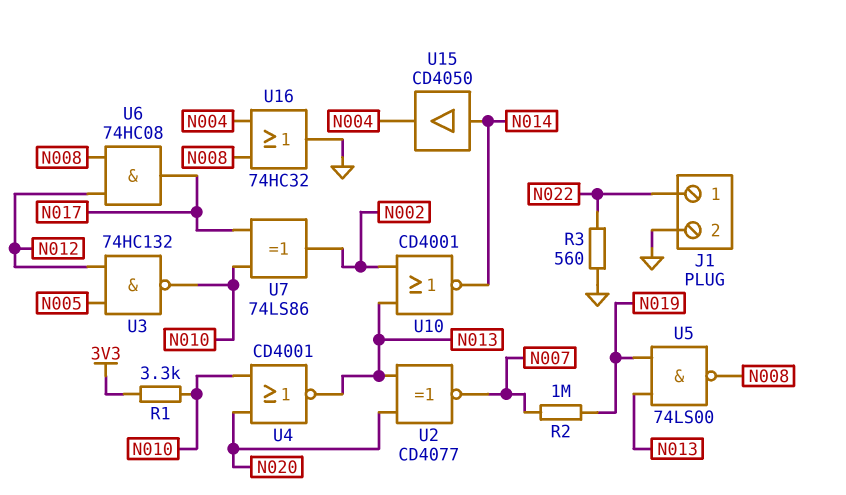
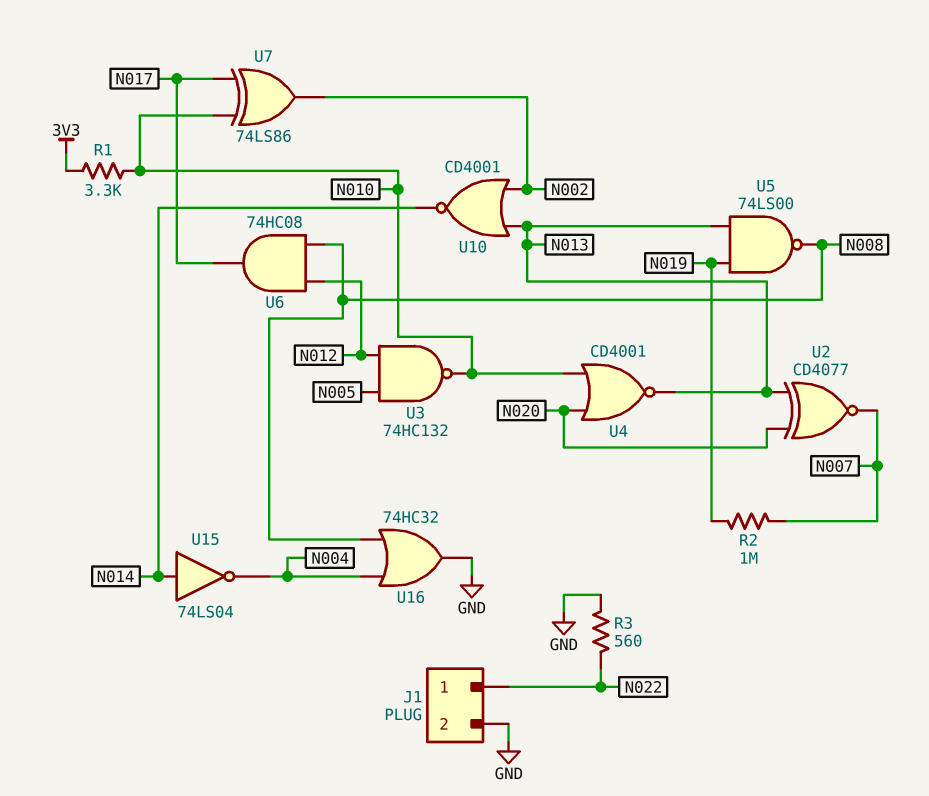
U15: buffer CD4050 (in N014, out N004) -> NOT 74LS04 (in N014, out N004)

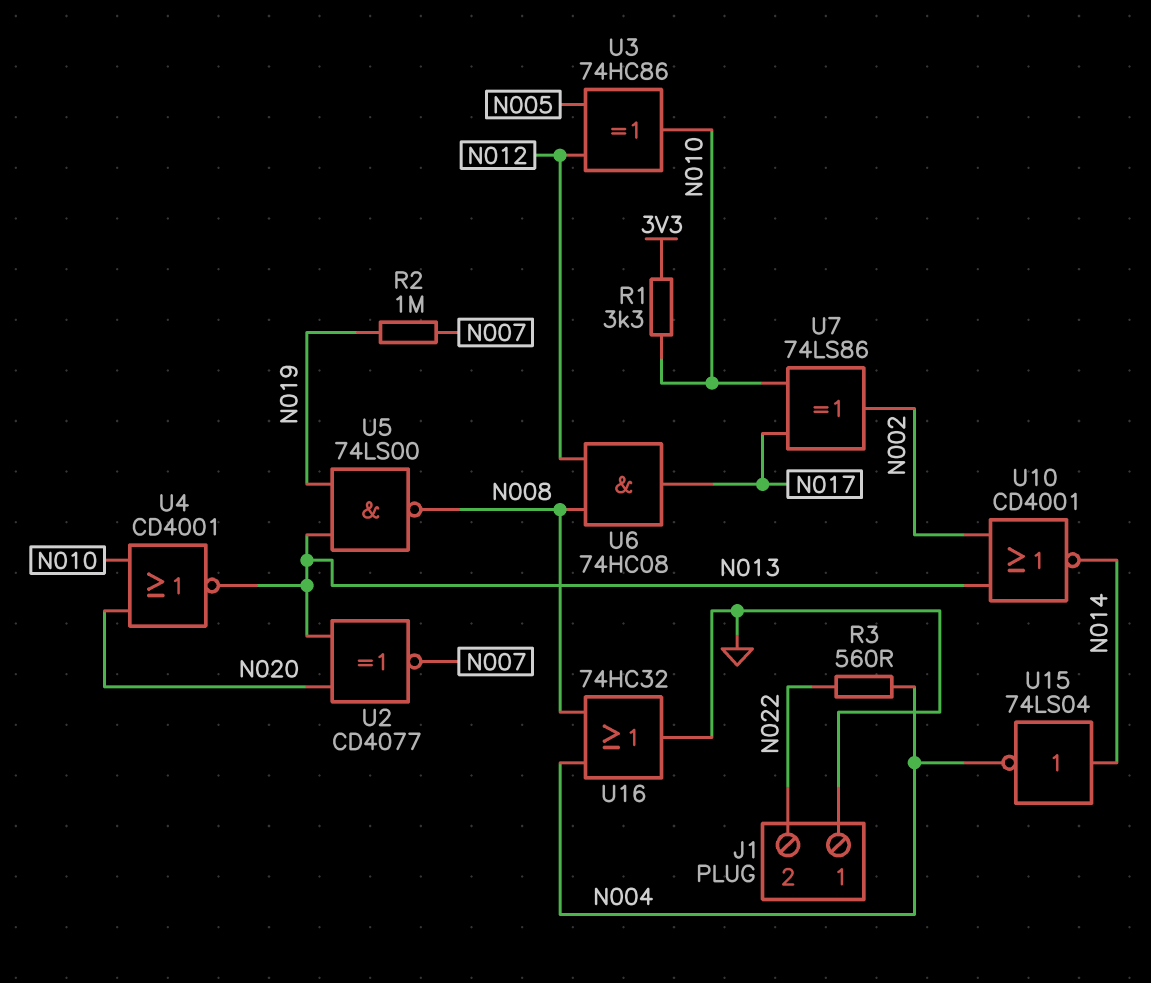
J1 pin 1: N022 -> GND
J1 pin 2: GND -> N022
R3: 560 (GND, N022) -> 560 (N004, N022)
U3: NAND 74HC132 (in N005, in N012, out N010) -> XOR 74HC86 (in N005, in N012, out N010)

